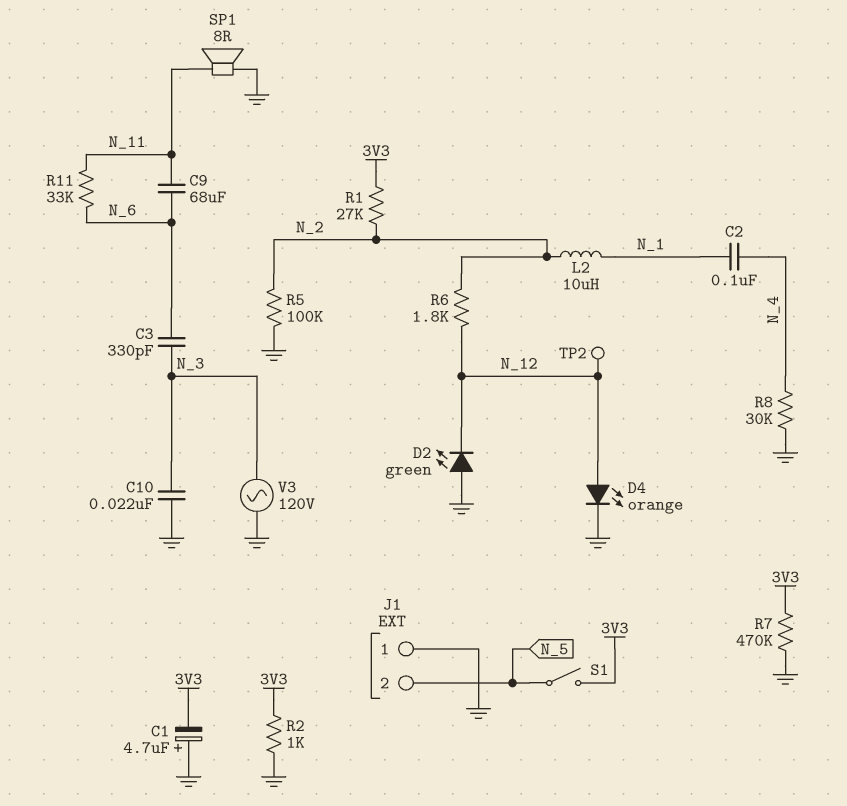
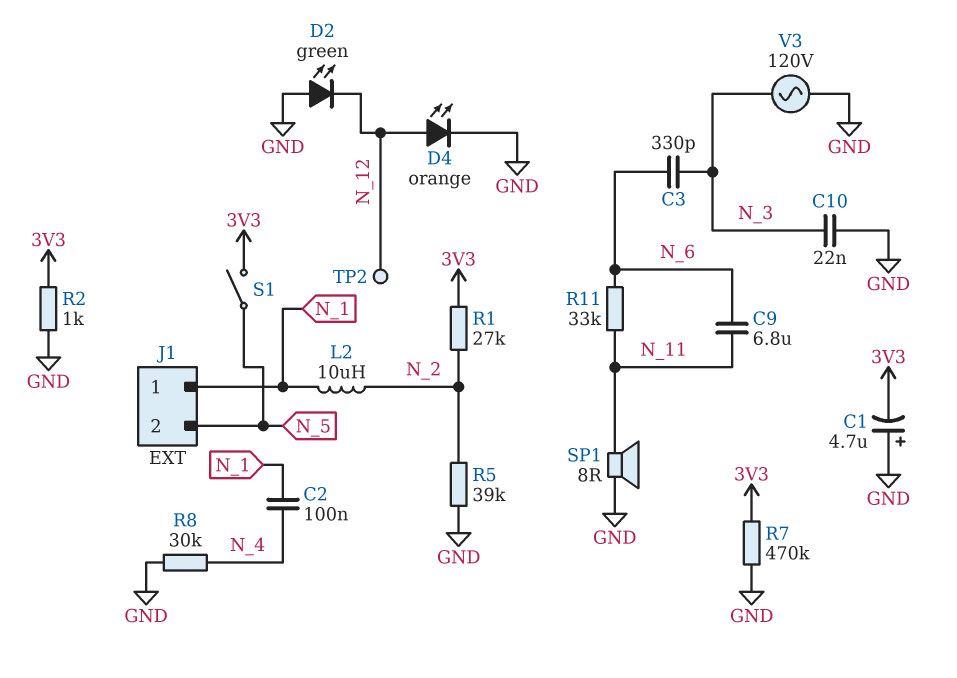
C9: 68uF (N_6, N_11) -> 6.8uF (N_6, N_11)
J1 pin 1: GND -> N_1
R5: 100k (GND, N_2) -> 39k (GND, N_2)
R6: 1.8k (N_2, N_12) -> none

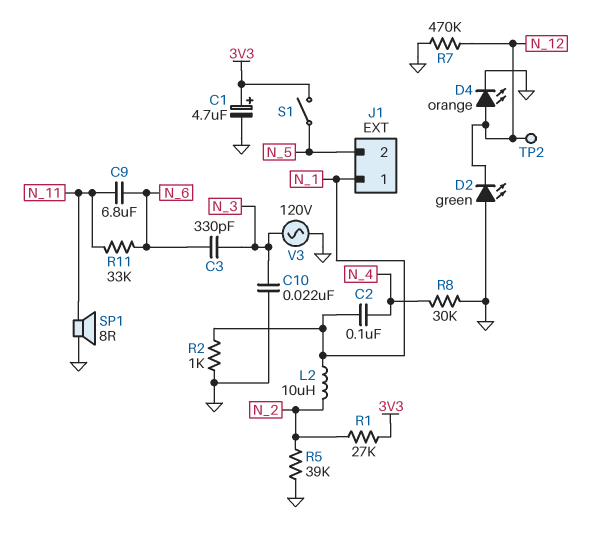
C1: 4.7uF (plus GND, minus 3V3) -> 4.7uF (plus 3V3, minus GND)
R2: 1k (3V3, GND) -> 1k (GND, N_1)
R7: 470k (3V3, GND) -> 470k (GND, N_12)

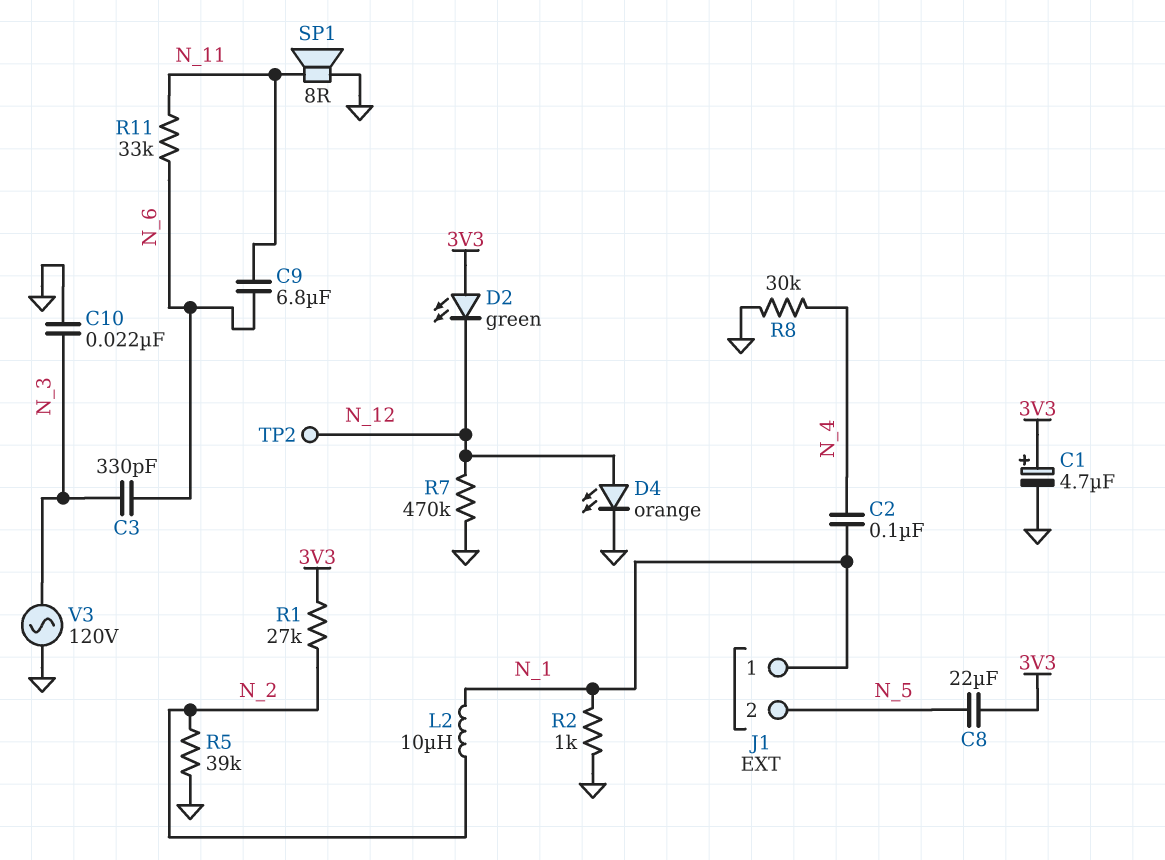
C8: none -> 22uF (3V3, N_5)
D2: LED green (A GND, K N_12) -> LED green (A 3V3, K N_12)
S1: switch (3V3, N_5) -> none

